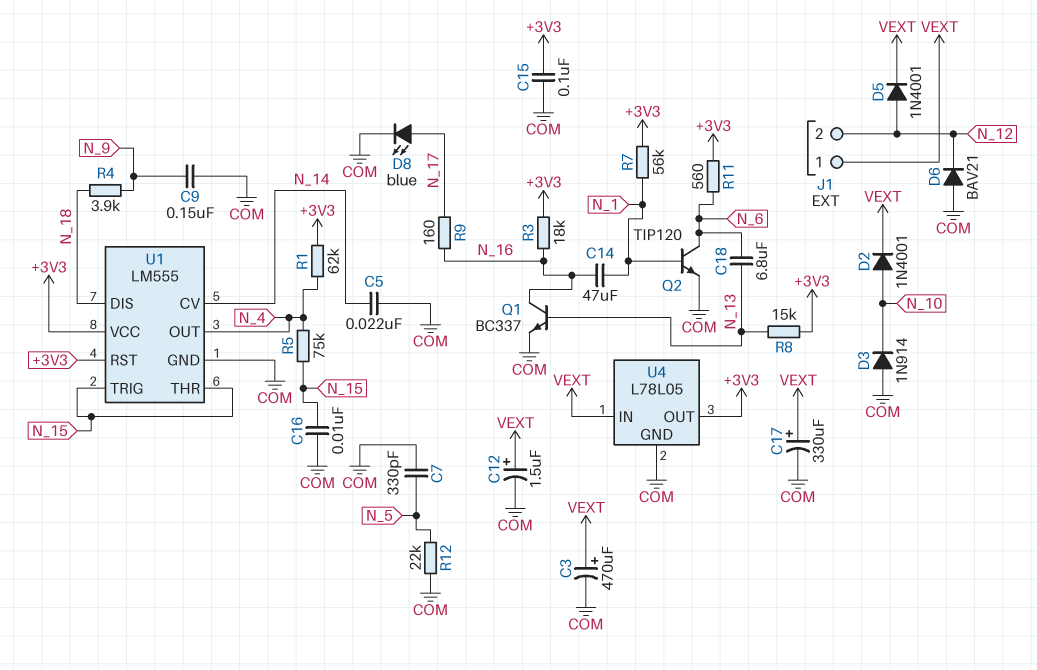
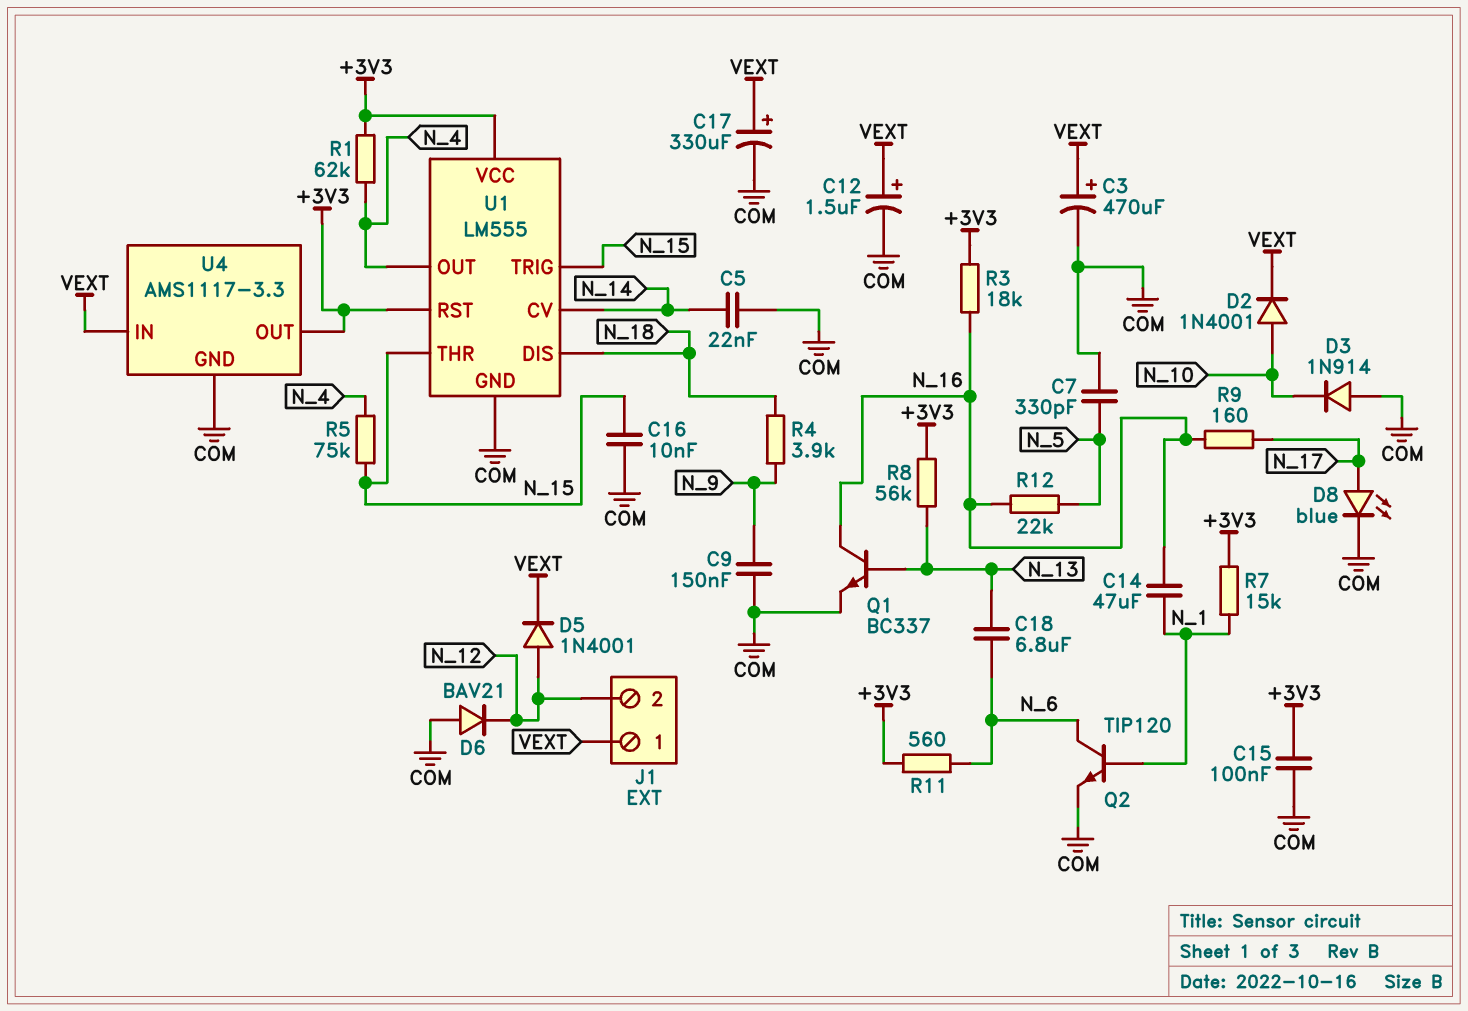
R7: 56k (+3V3, N_1) -> 15k (+3V3, N_1)
R8: 15k (+3V3, N_13) -> 56k (+3V3, N_13)
R12: 22k (COM, N_5) -> 22k (N_5, N_16)
U4: L78L05 -> AMS1117-3.3

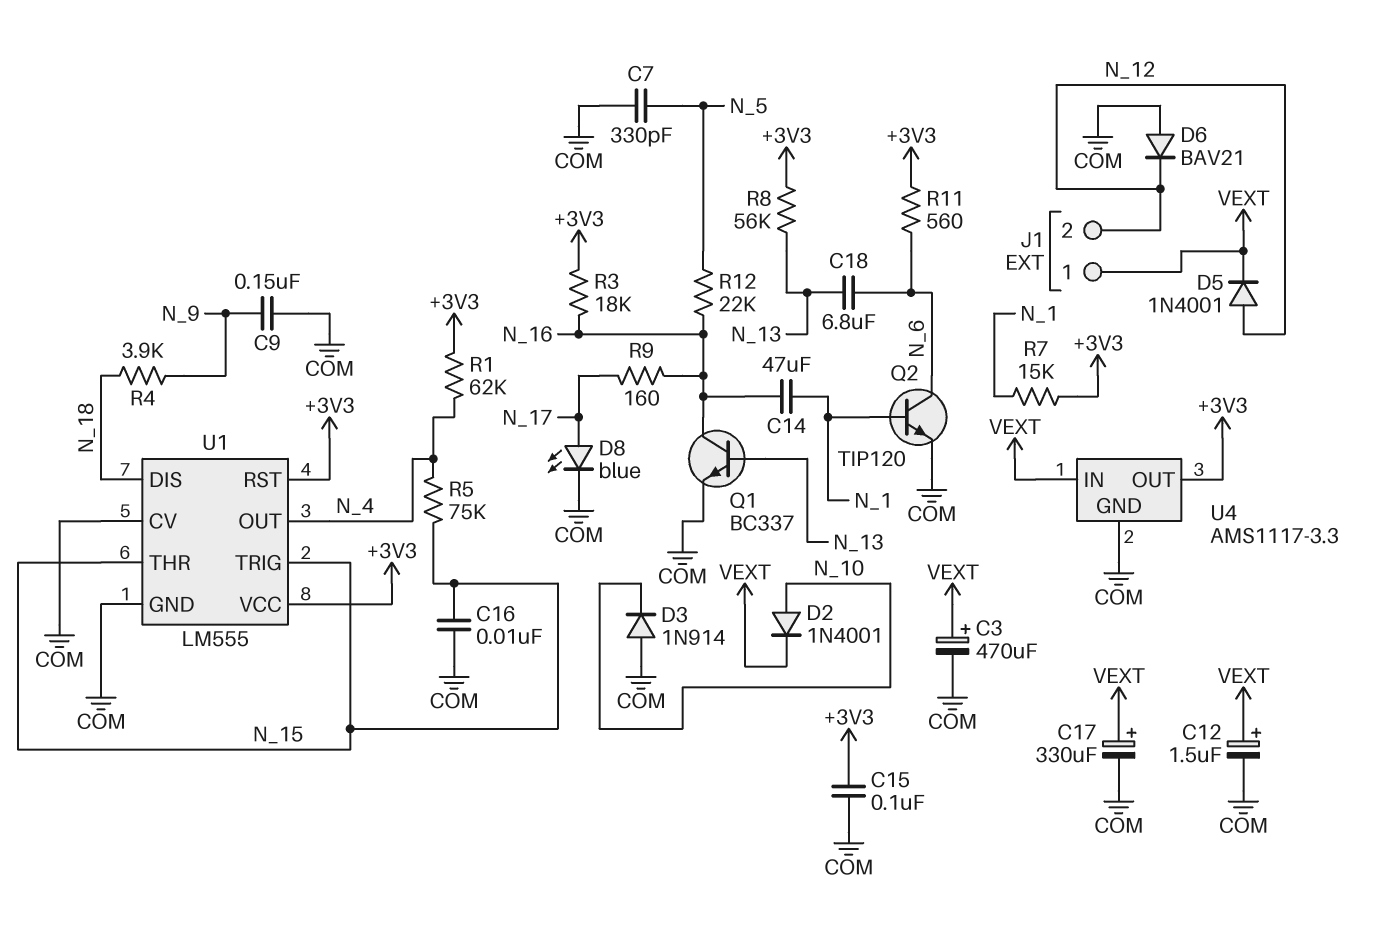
C5: 22nF (COM, N_14) -> none
U1 pin CV: N_14 -> COM

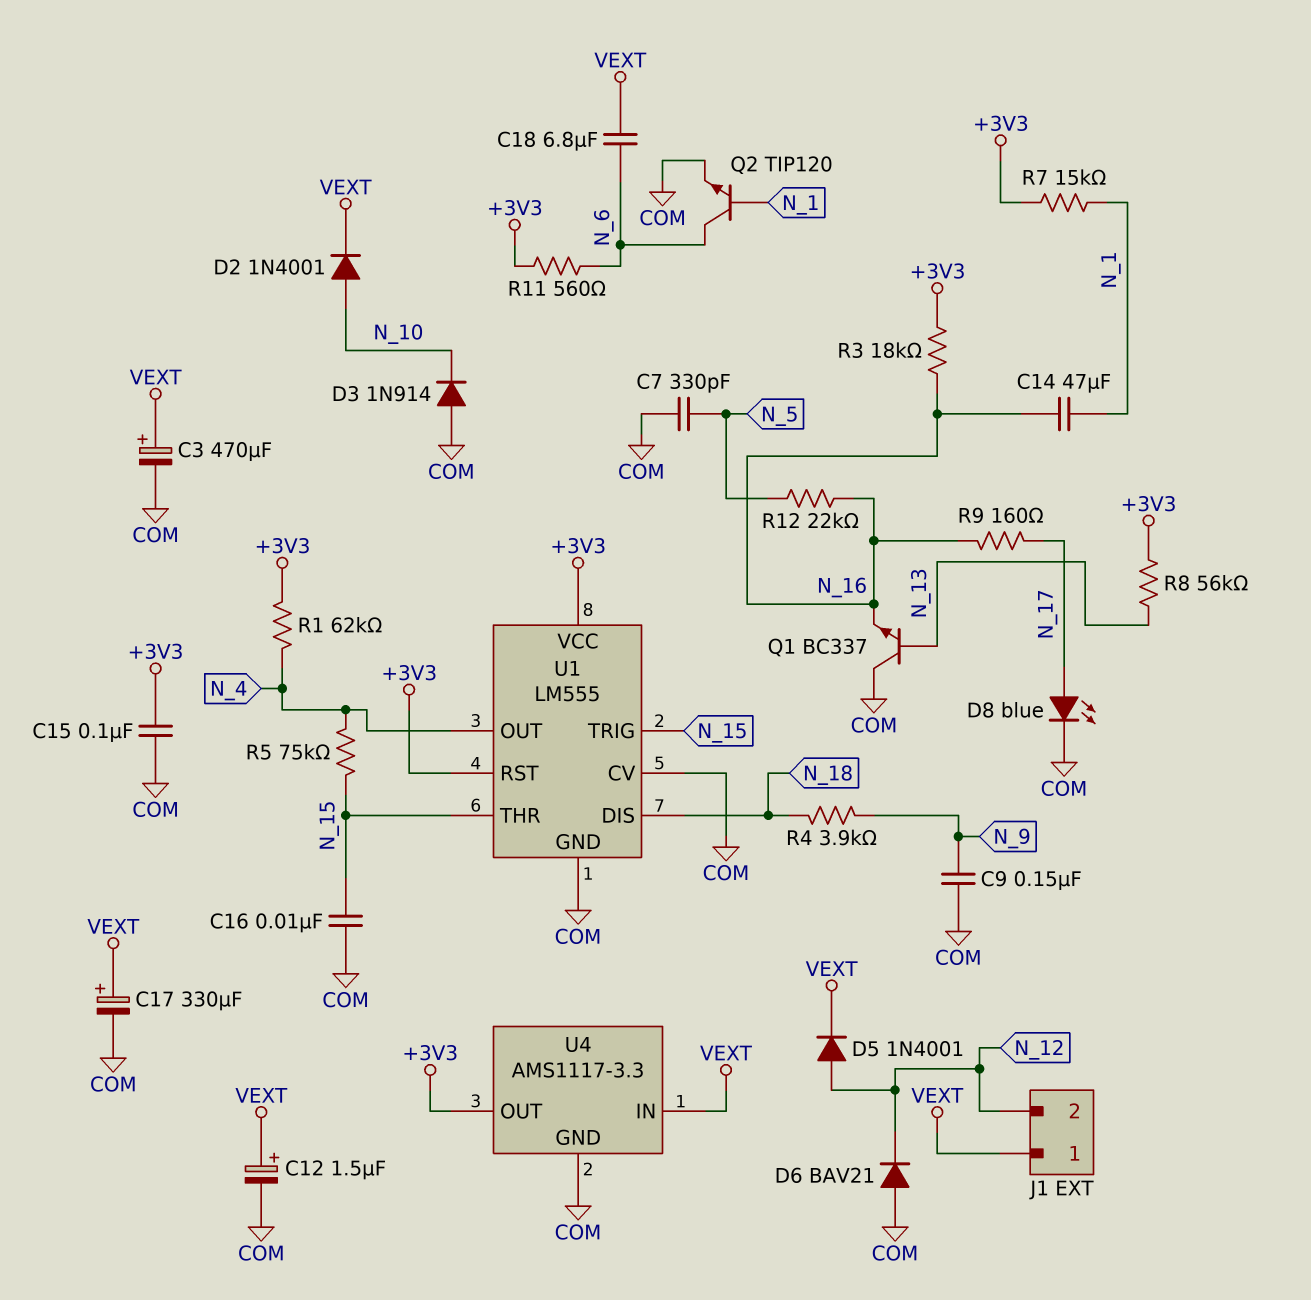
C18: 6.8uF (N_6, N_13) -> 6.8uF (N_6, VEXT)
Q1: NPN BC337 (B N_13, C N_16, E COM) -> NPN BC337 (B N_13, C COM, E N_16)

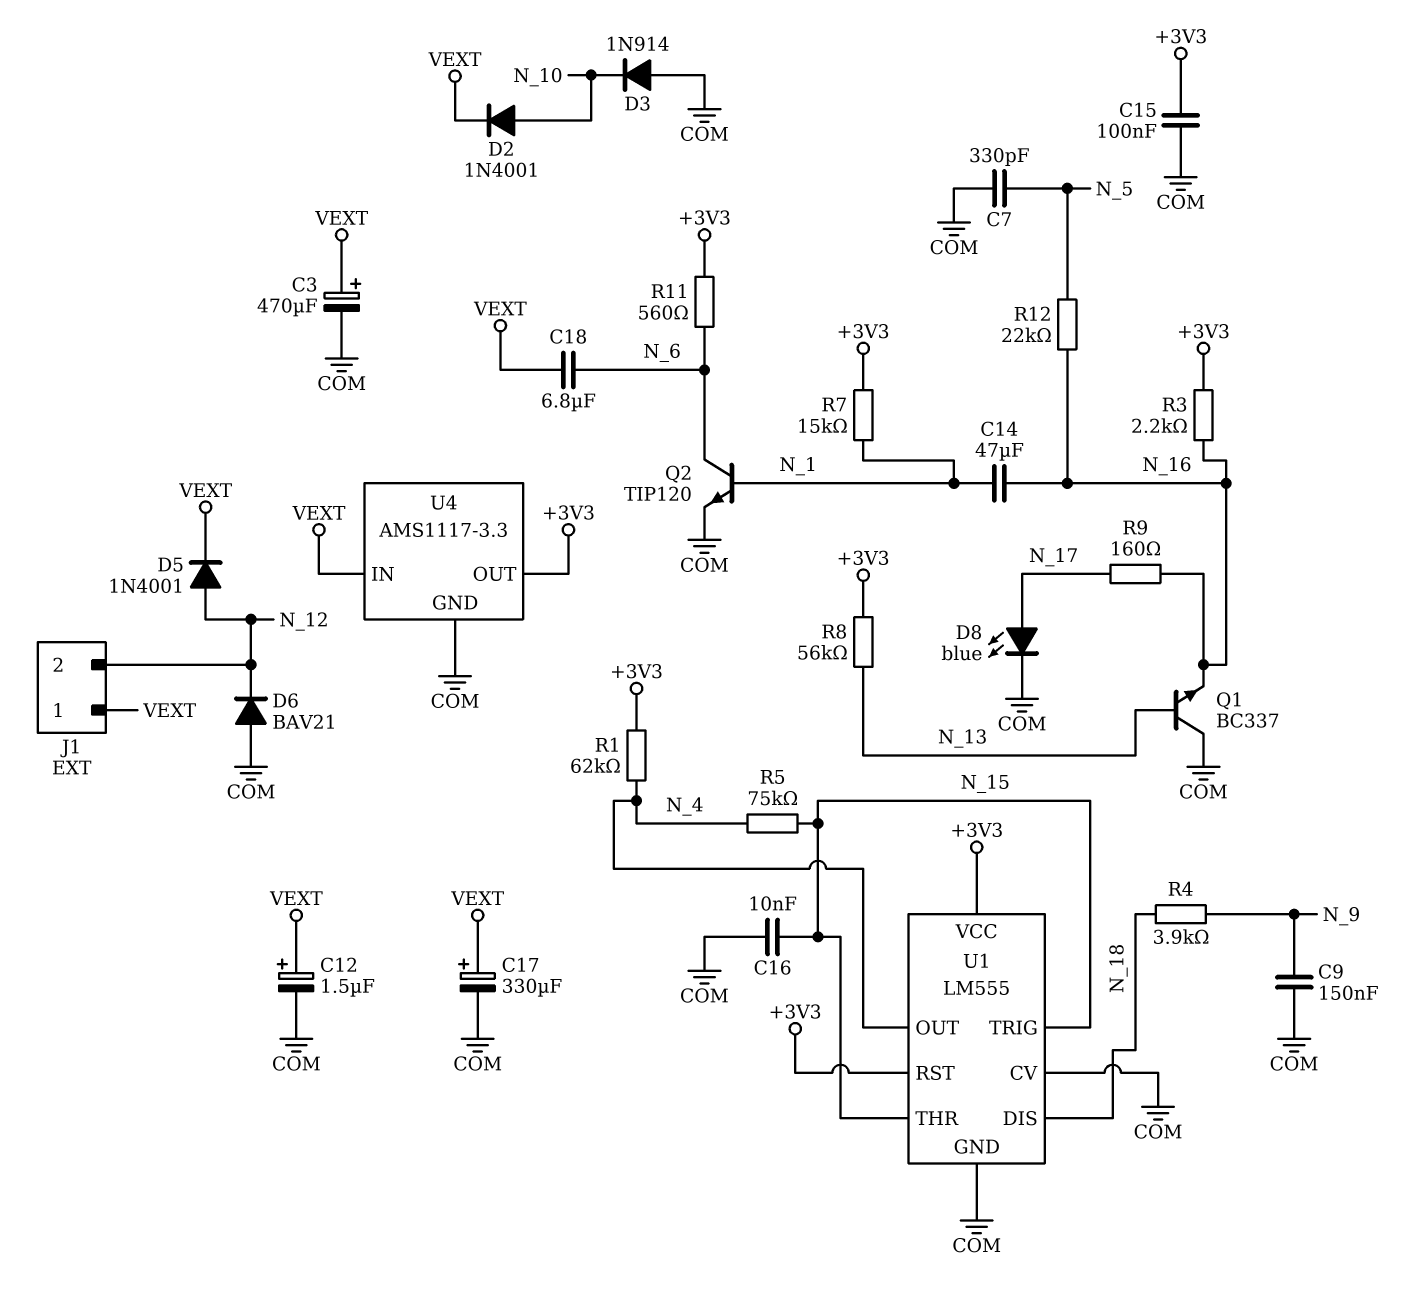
R3: 18k (+3V3, N_16) -> 2.2k (+3V3, N_16)

